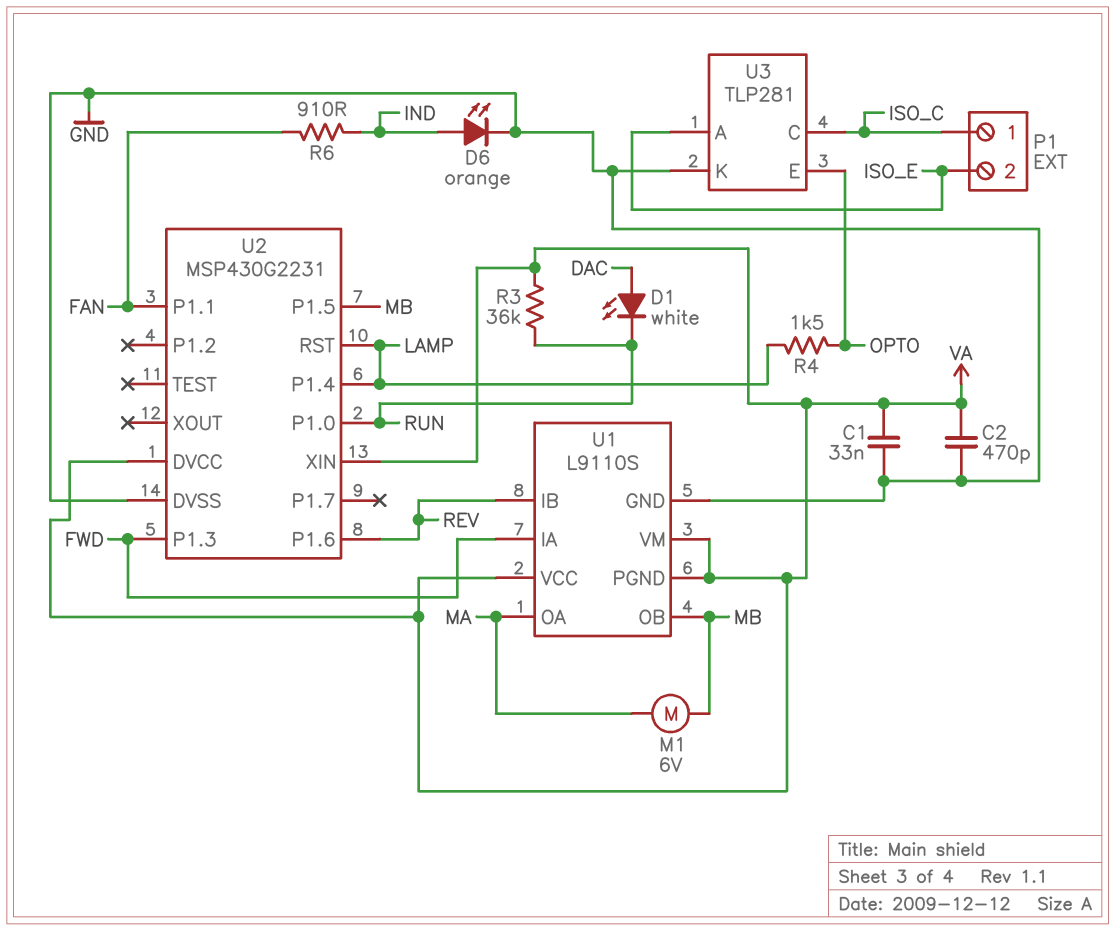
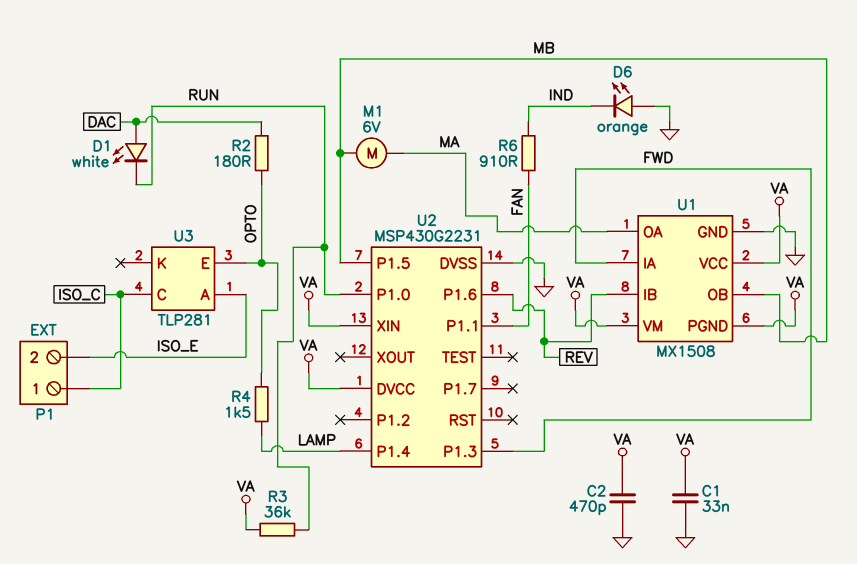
D6: LED orange (A IND, K GND) -> LED orange (A GND, K IND)
R2: none -> 180 (DAC, OPTO)
U1: L9110S -> MX1508
U2 pin RST: LAMP -> none
U3 pin K: GND -> none

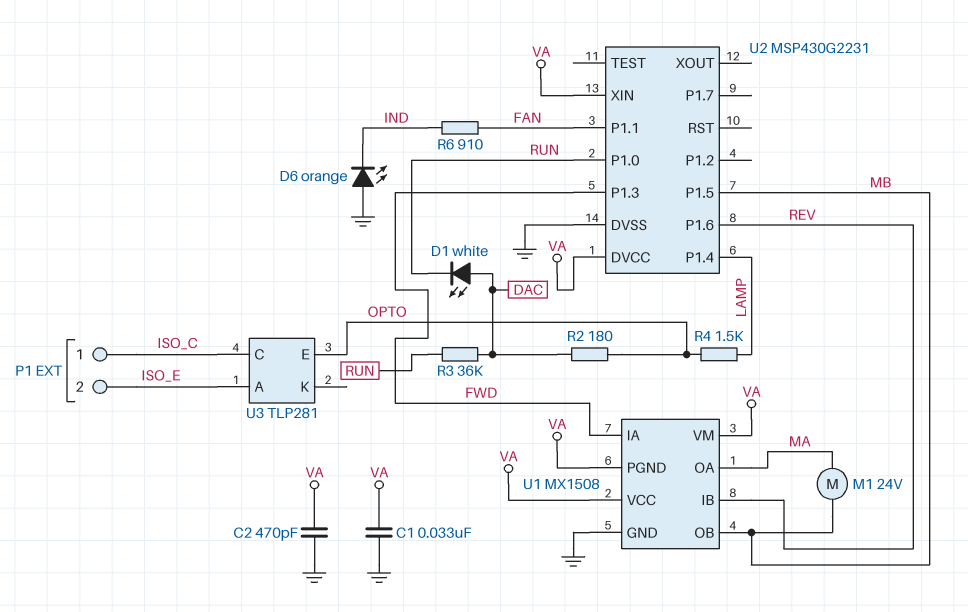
M1: motor 6V (MA, MB) -> motor 24V (MA, MB)
R3: 36k (RUN, VA) -> 36k (DAC, RUN)

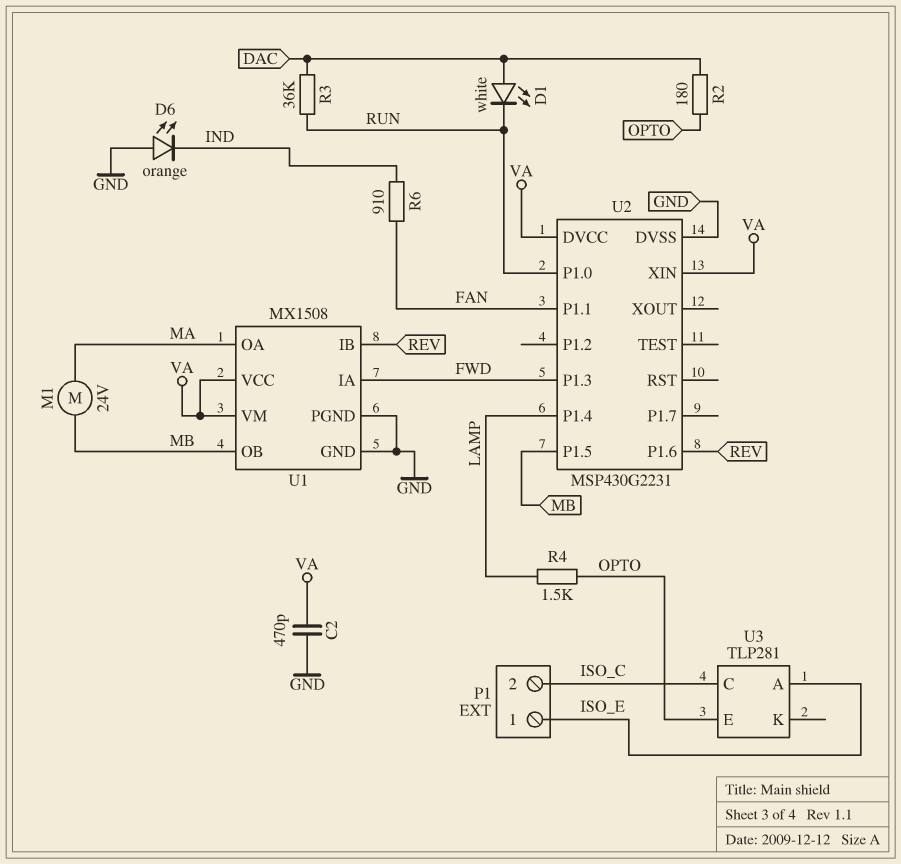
C1: 33nF (GND, VA) -> none
P1 pin 1: ISO_C -> ISO_E
P1 pin 2: ISO_E -> ISO_C
U1 pin PGND: VA -> GND

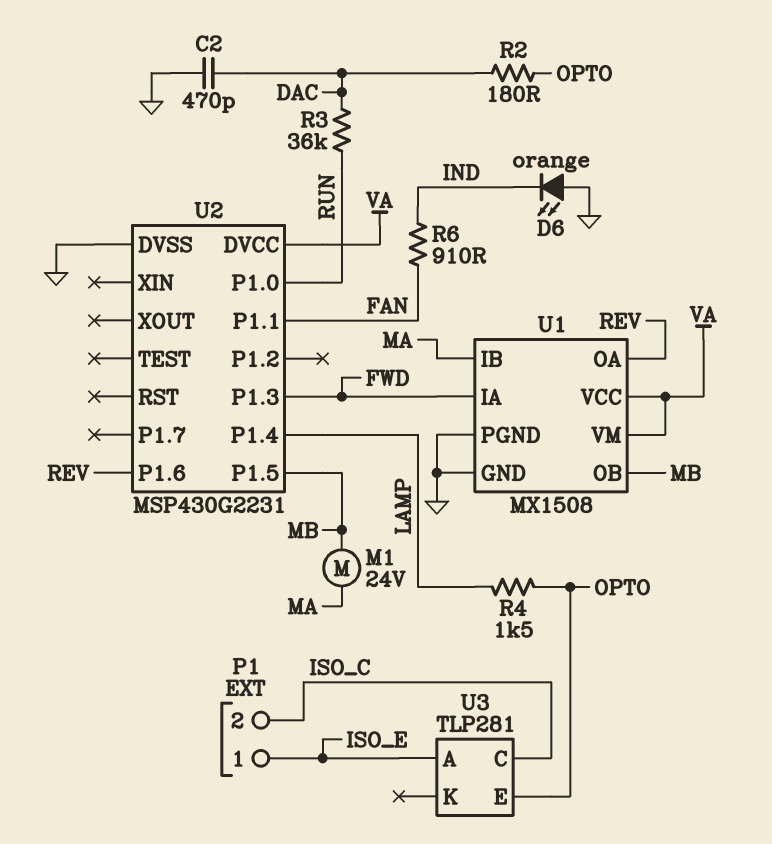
C2: 470pF (GND, VA) -> 470pF (DAC, GND)
D1: LED white (A DAC, K RUN) -> none
U1 pin IB: REV -> MA
U1 pin OA: MA -> REV
U2 pin XIN: VA -> none

